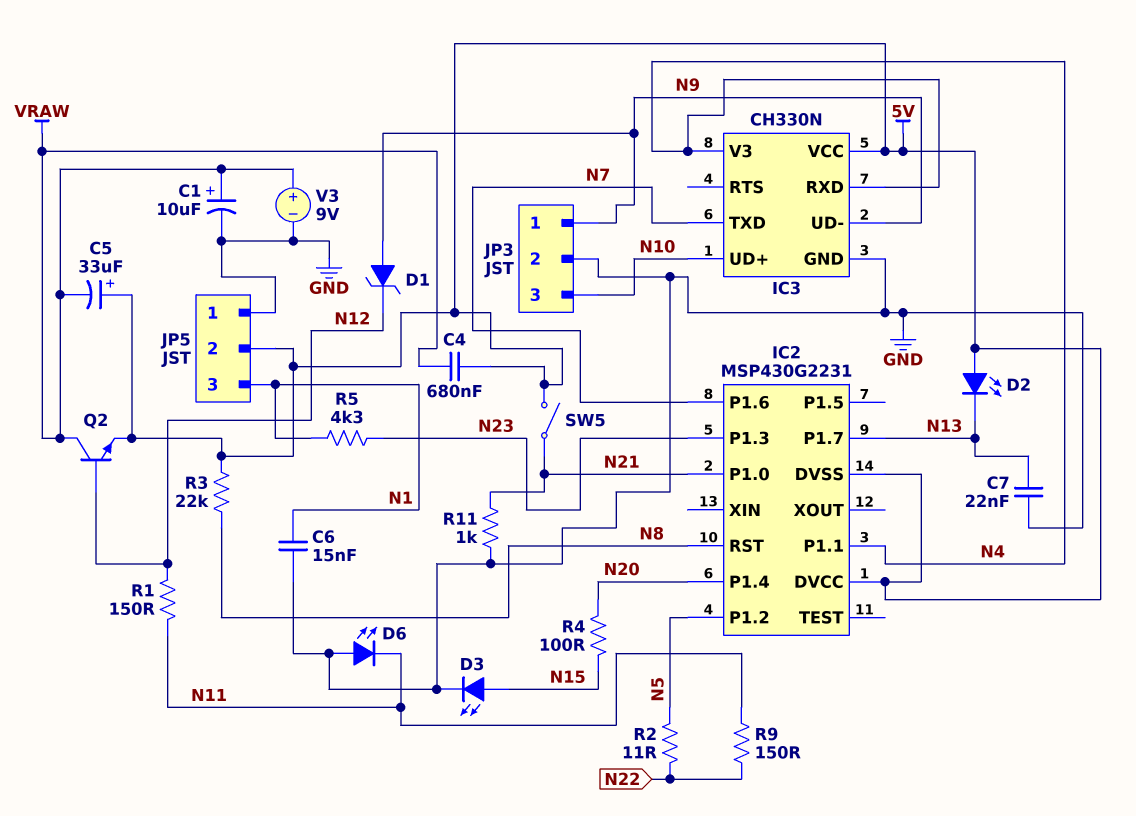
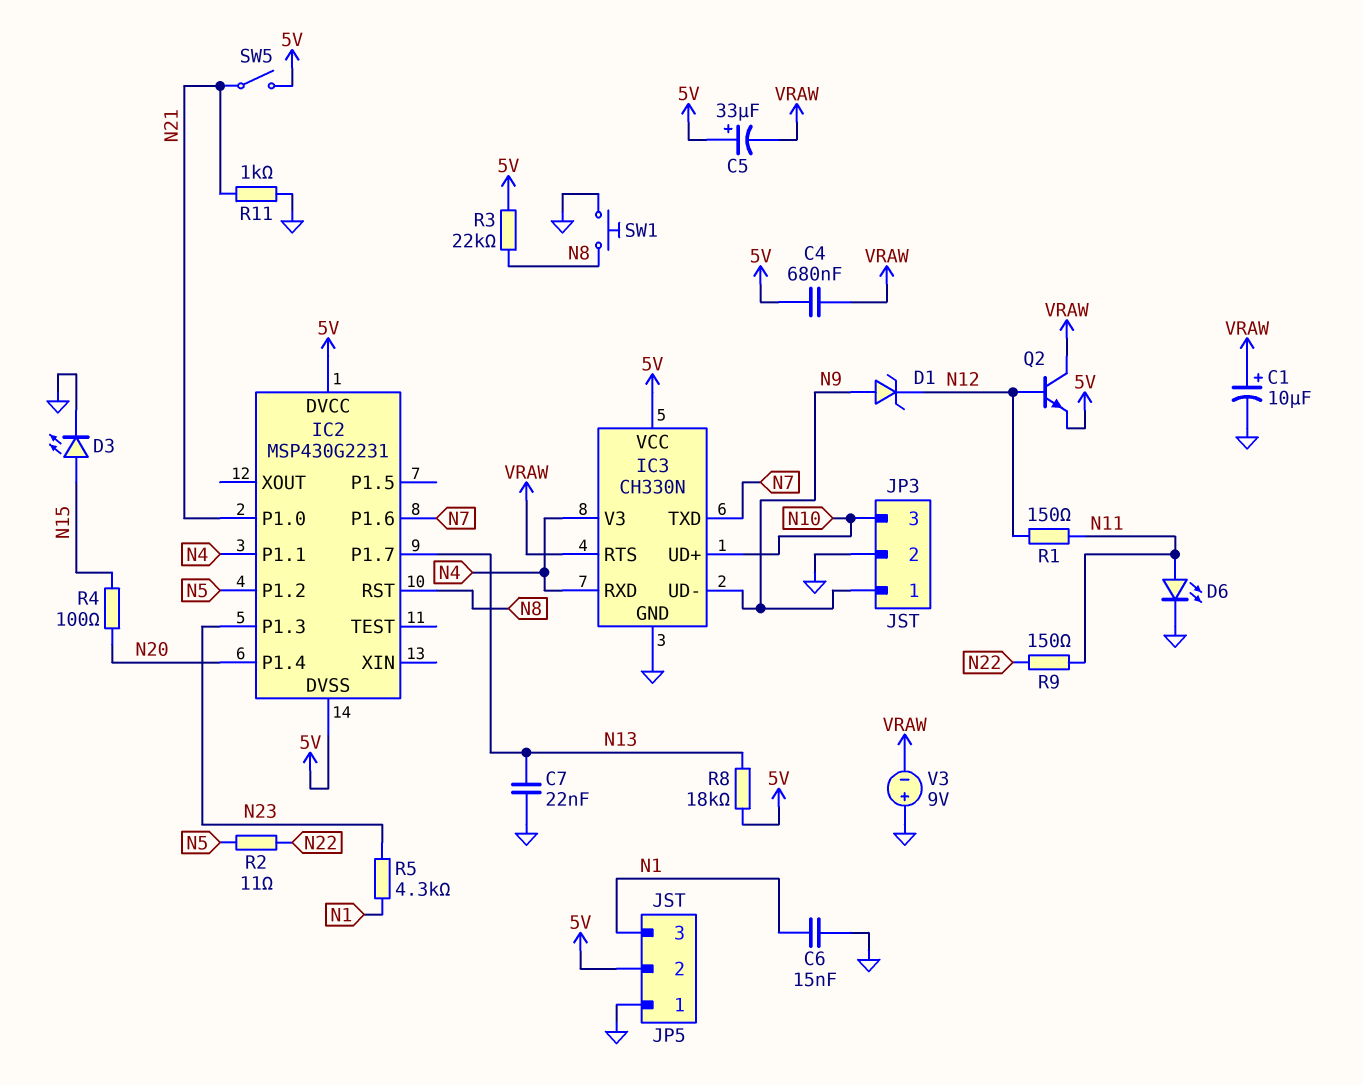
D2: LED (A 5V, K N13) -> none
D6: LED (A GND, K N11) -> LED (A N11, K GND)
IC3 pin RTS: none -> VRAW
R8: none -> 18k (5V, N13)
SW1: none -> button (GND, N8)
V3: 9V (plus VRAW, minus GND) -> 9V (plus GND, minus VRAW)

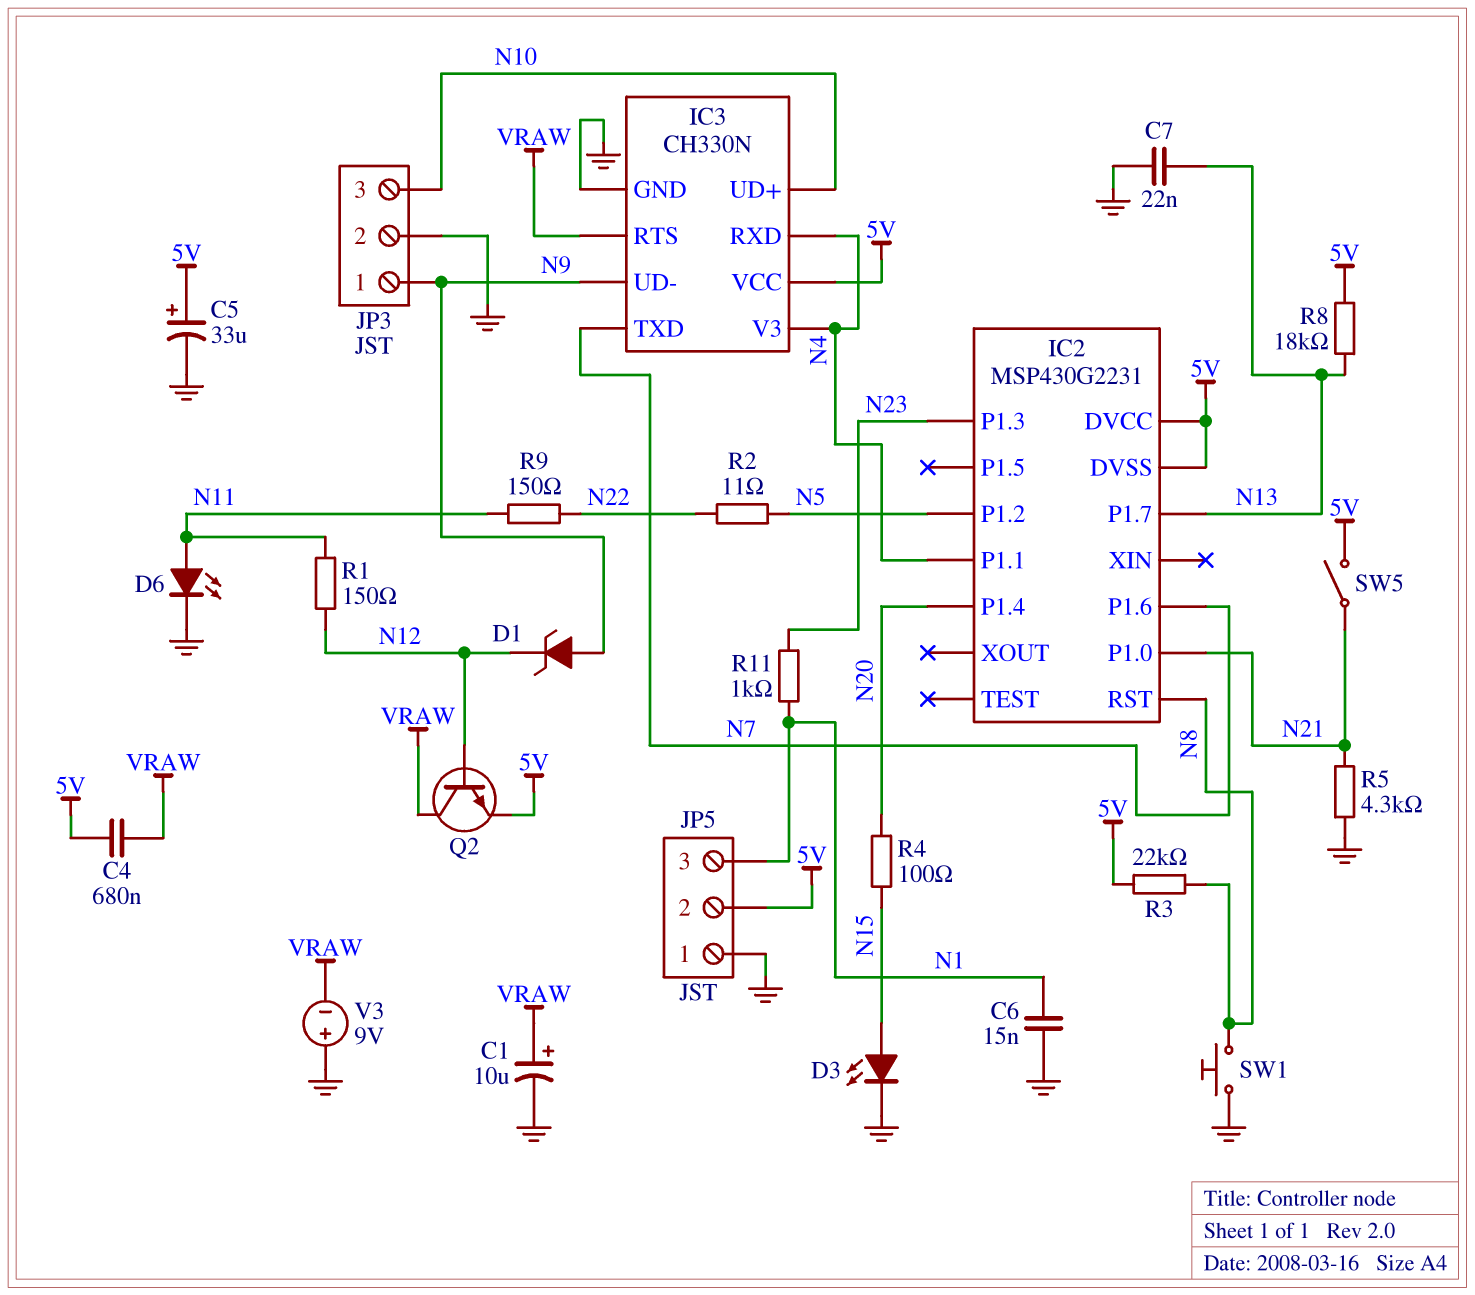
C5: 33uF (plus 5V, minus VRAW) -> 33uF (plus 5V, minus GND)
R5: 4.3k (N1, N23) -> 4.3k (GND, N21)
R11: 1k (GND, N21) -> 1k (N1, N23)

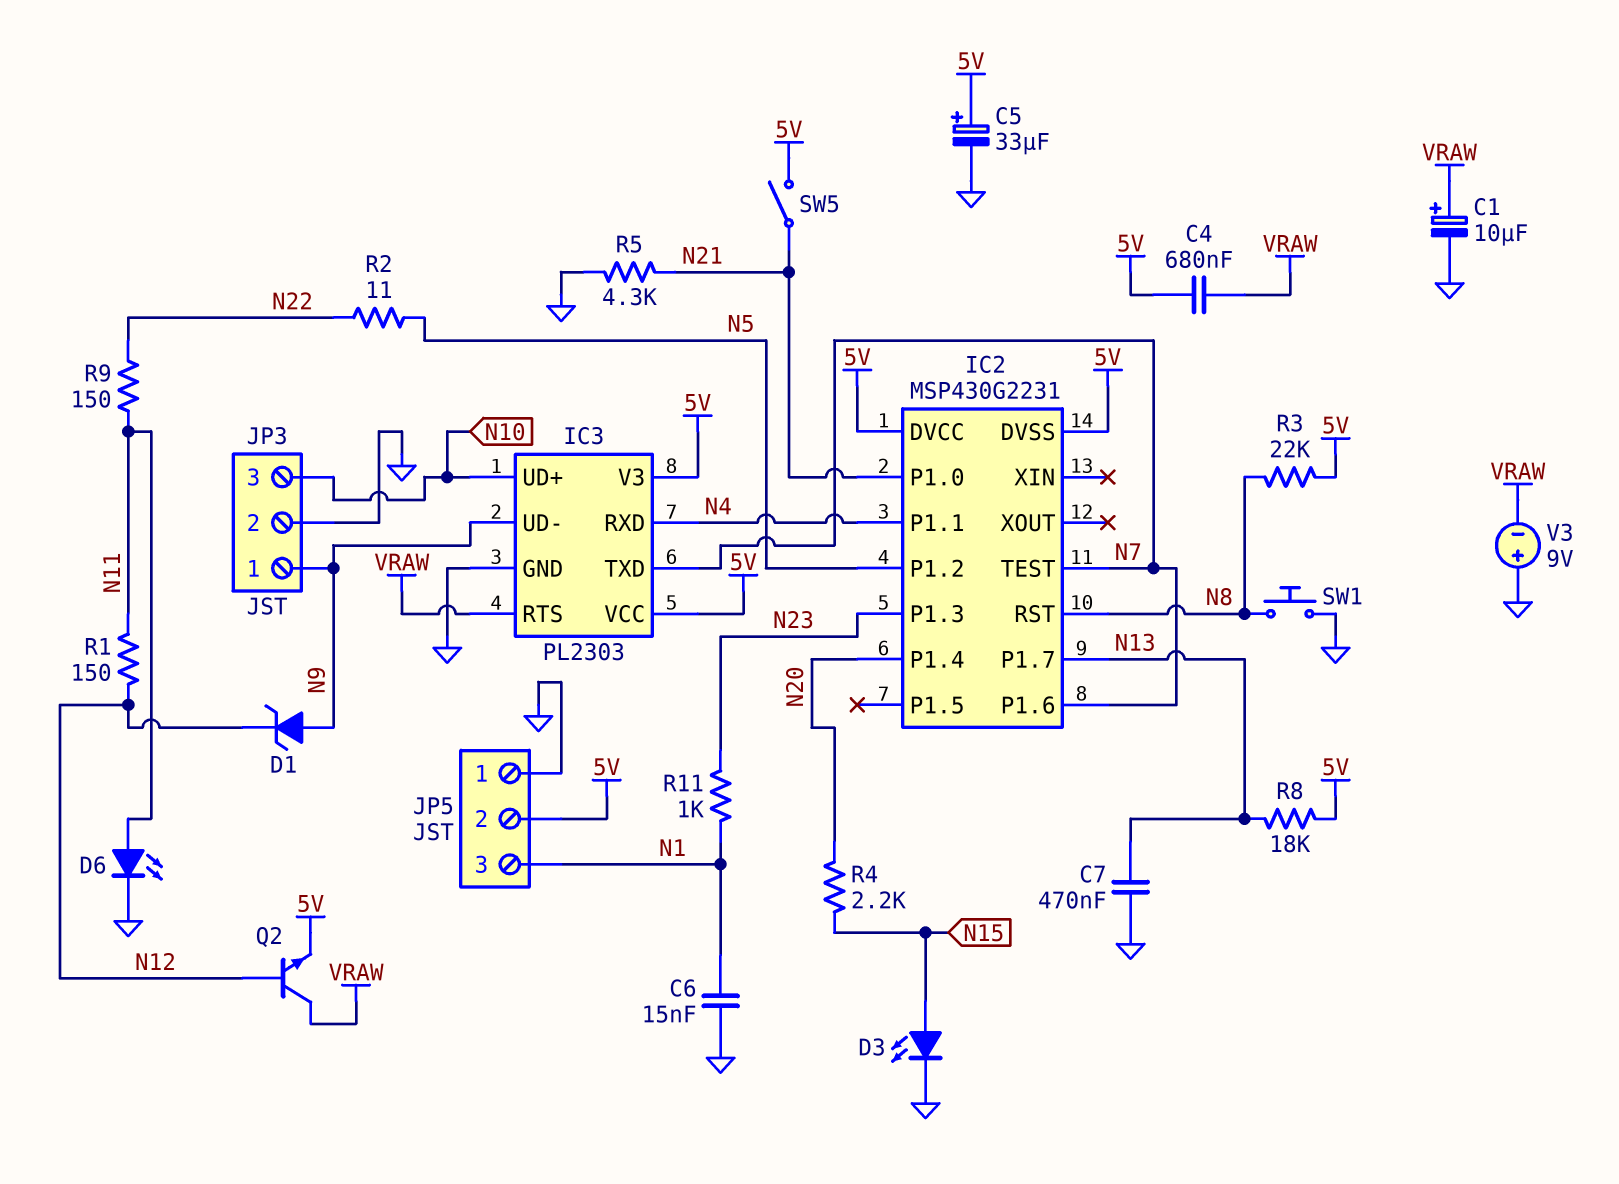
C7: 22nF (GND, N13) -> 470nF (GND, N13)
IC2 pin TEST: none -> N7
IC3: CH330N -> PL2303
IC3 pin V3: N4 -> 5V
R4: 100 (N15, N20) -> 2.2k (N15, N20)

